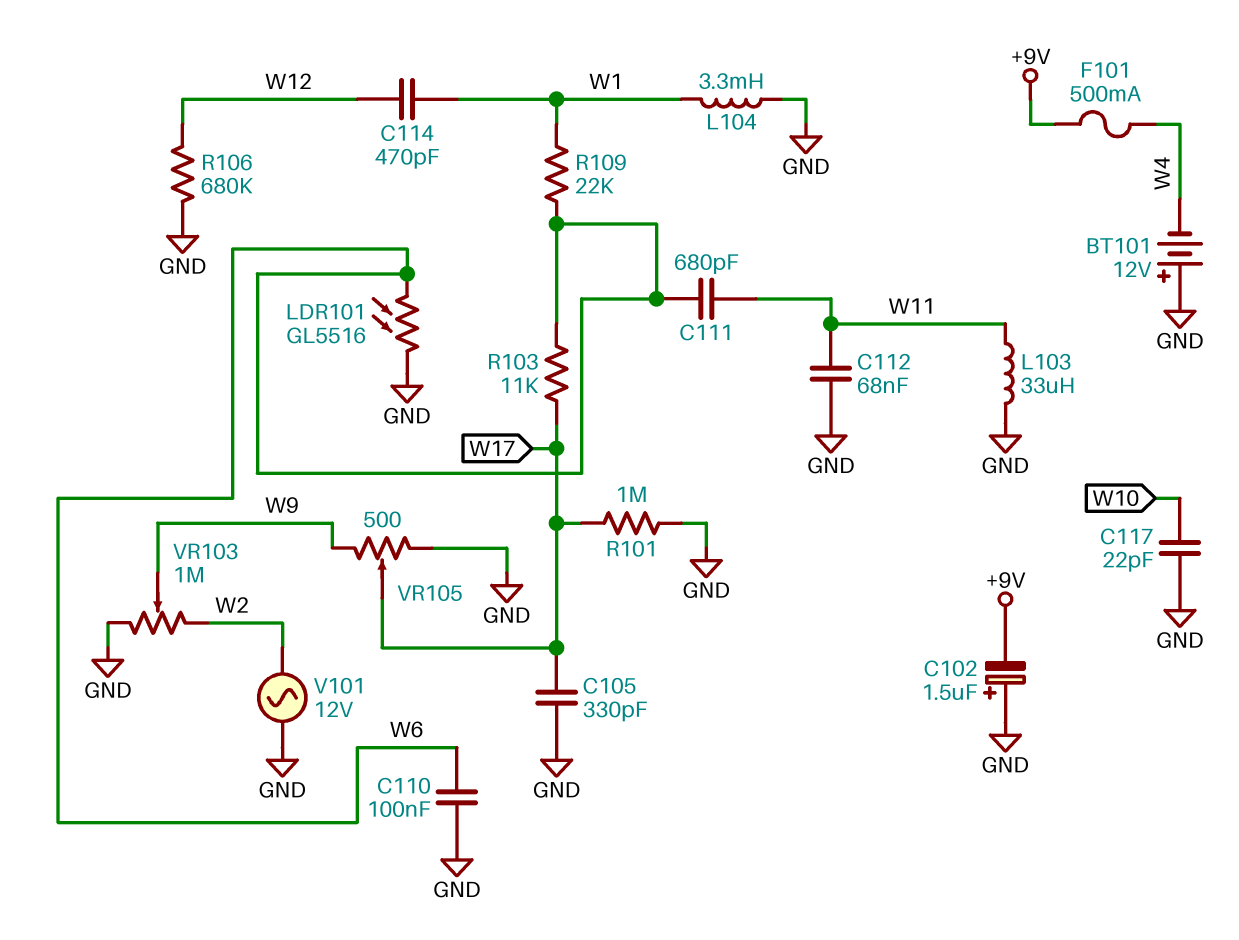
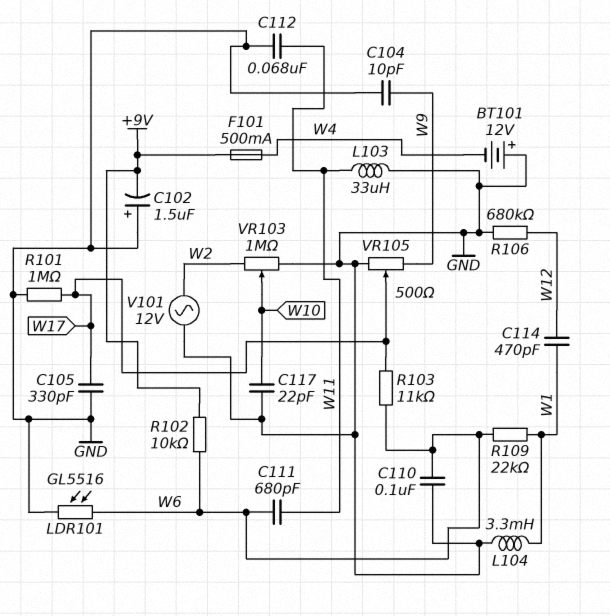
C104: none -> 10pF (GND, W9)
R102: none -> 10k (+9V, W6)
VR103: 1M (GND, W2, wiper W9) -> 1M (GND, W2, wiper W10)

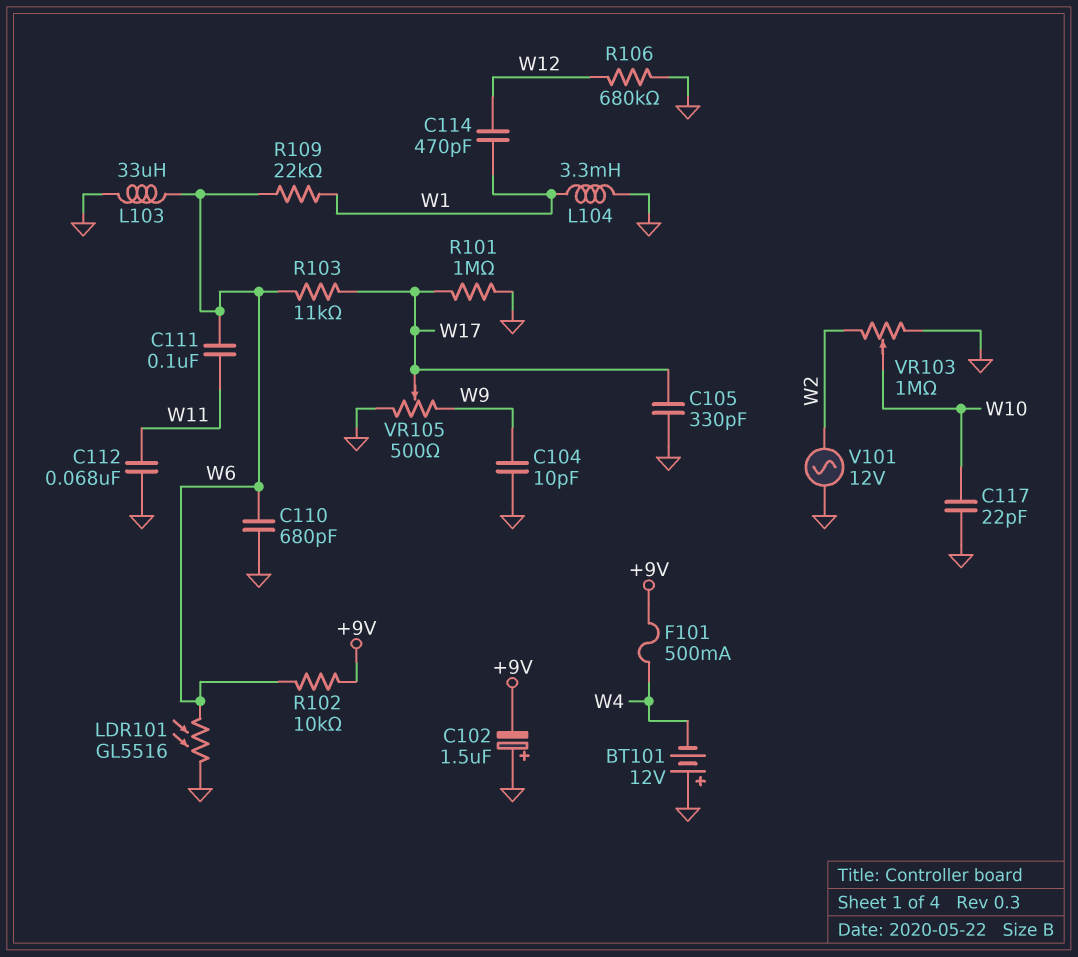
C110: 100nF (GND, W6) -> 680pF (GND, W6)
C111: 680pF (W6, W11) -> 100nF (W6, W11)
L103: 33uH (GND, W11) -> 33uH (GND, W6)

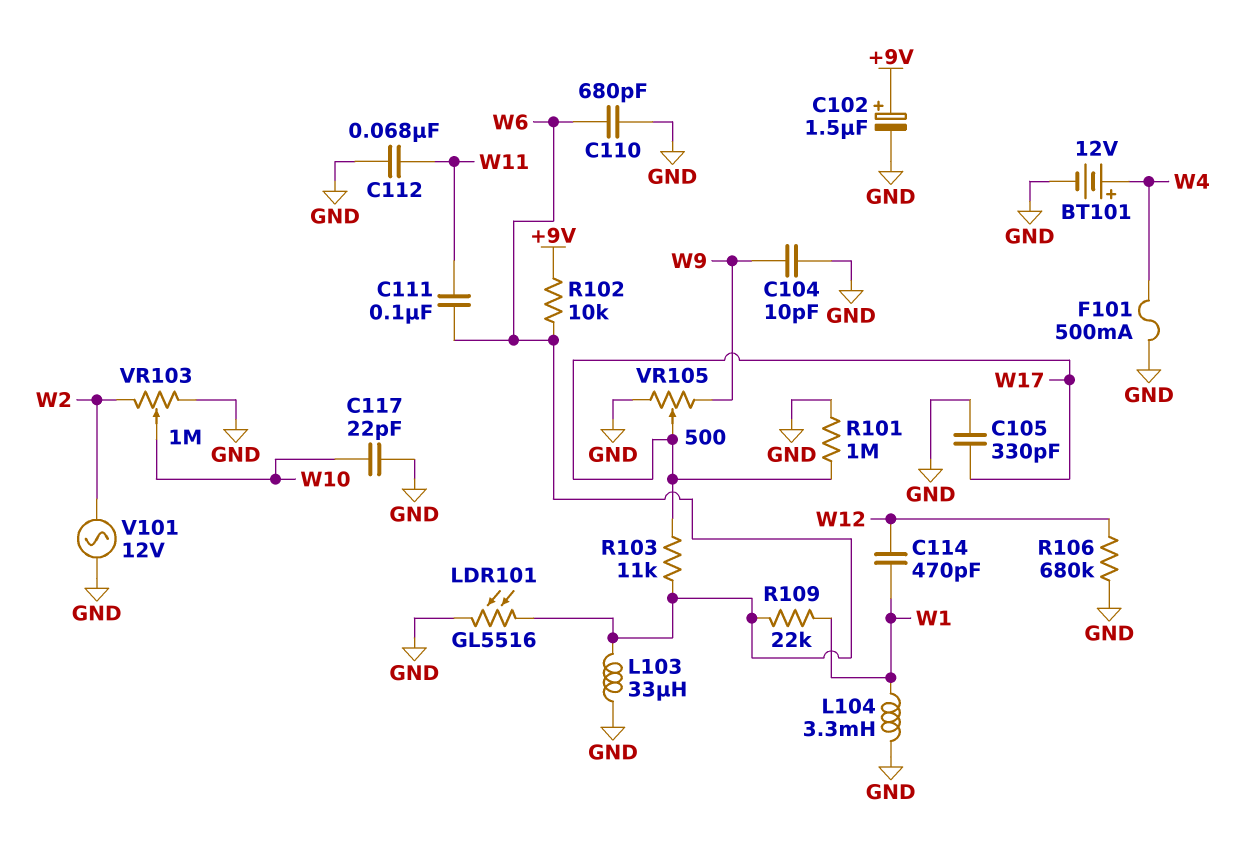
BT101: 12V (plus GND, minus W4) -> 12V (plus W4, minus GND)
C102: 1.5uF (plus GND, minus +9V) -> 1.5uF (plus +9V, minus GND)
F101: 500mA (+9V, W4) -> 500mA (GND, W4)

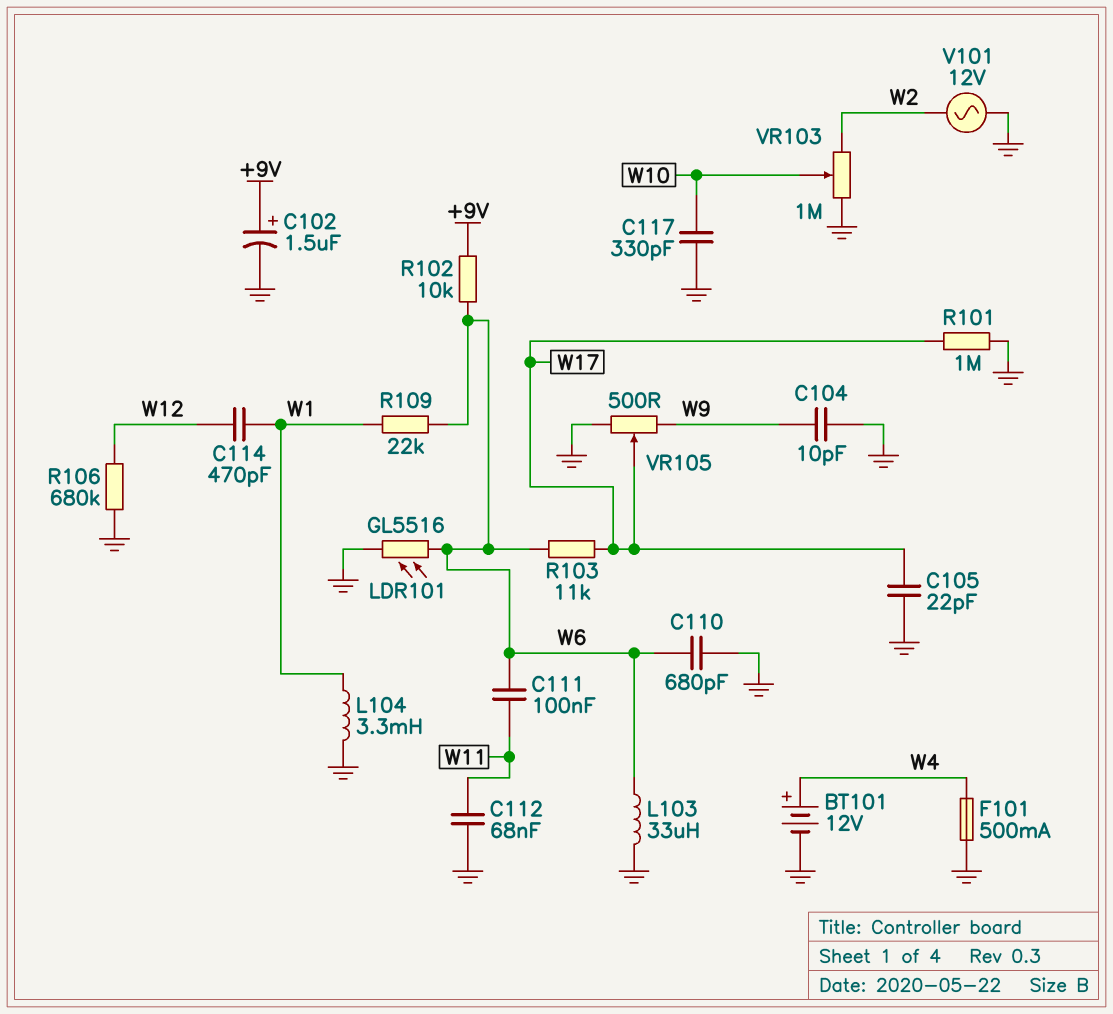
C105: 330pF (GND, W17) -> 22pF (GND, W17)
C117: 22pF (GND, W10) -> 330pF (GND, W10)

